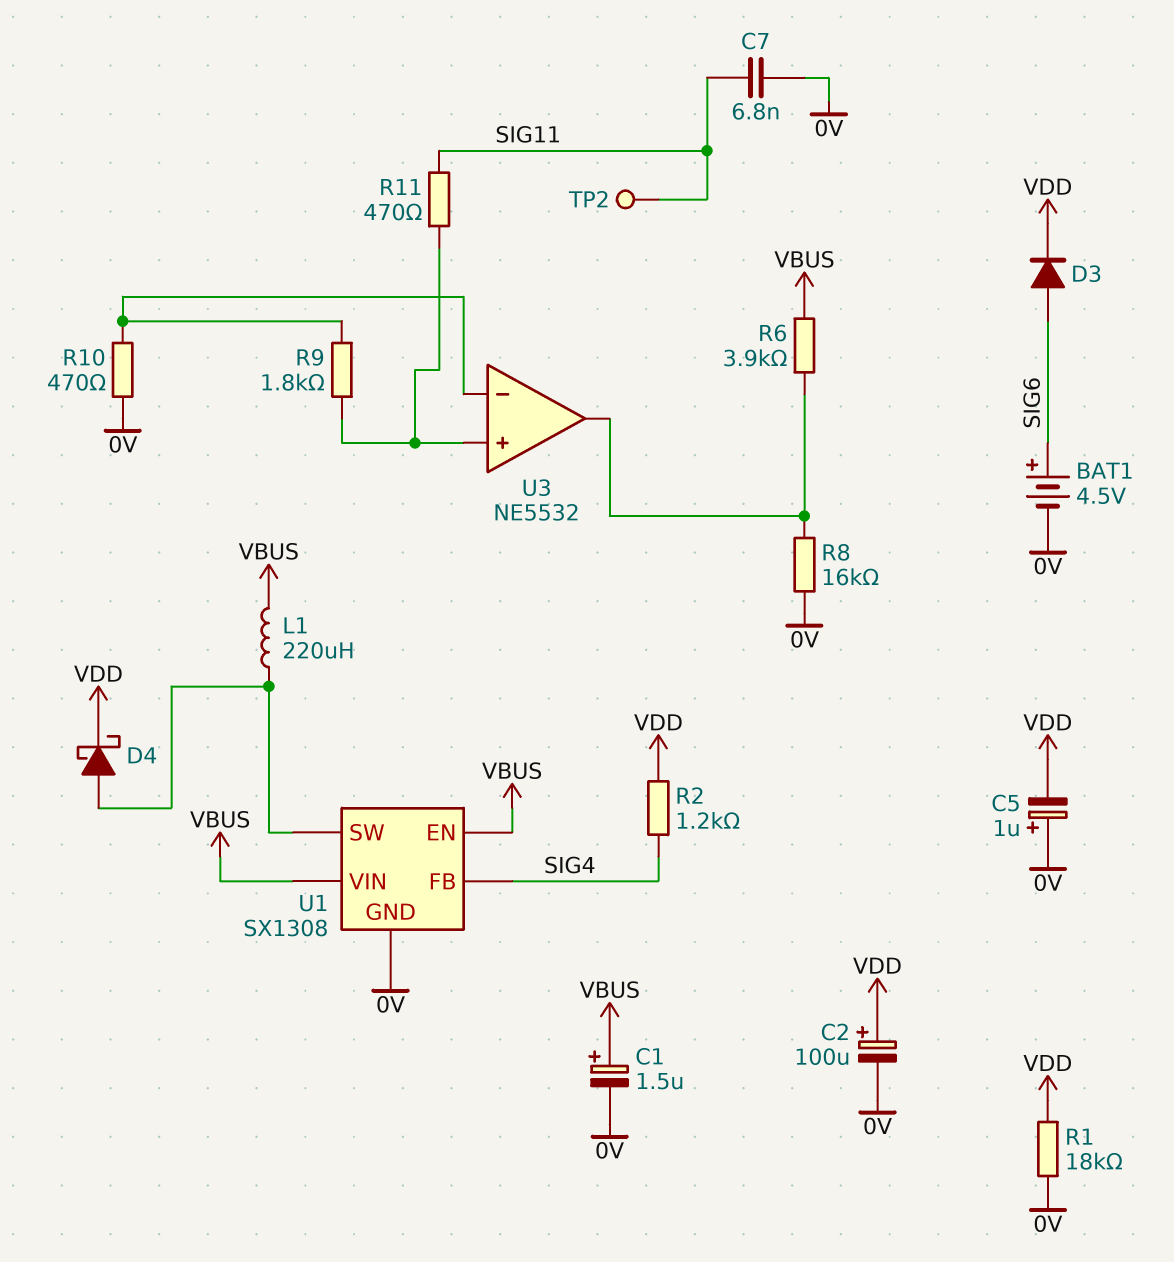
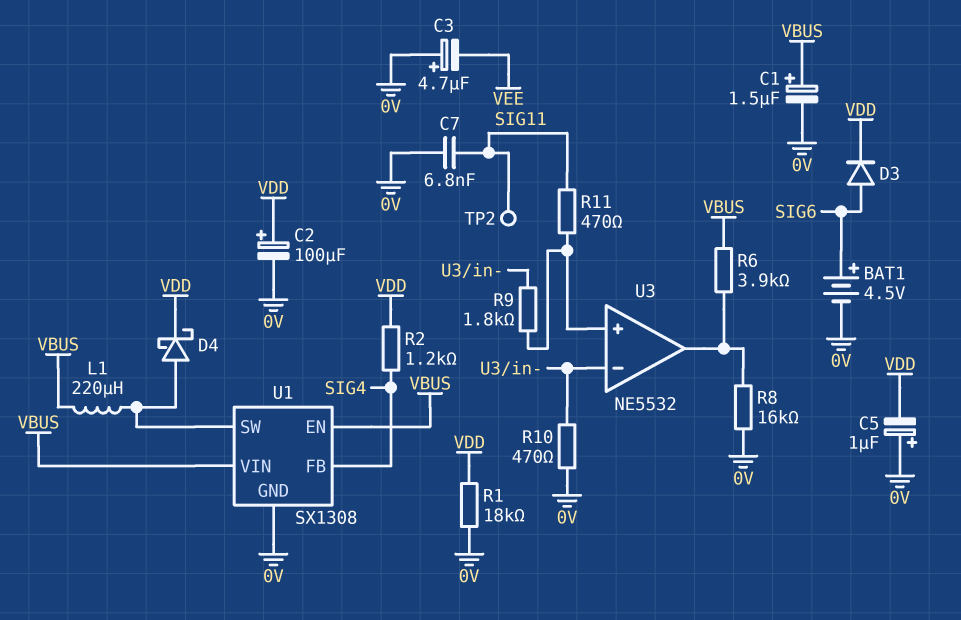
C3: none -> 4.7uF (plus 0V, minus VEE)

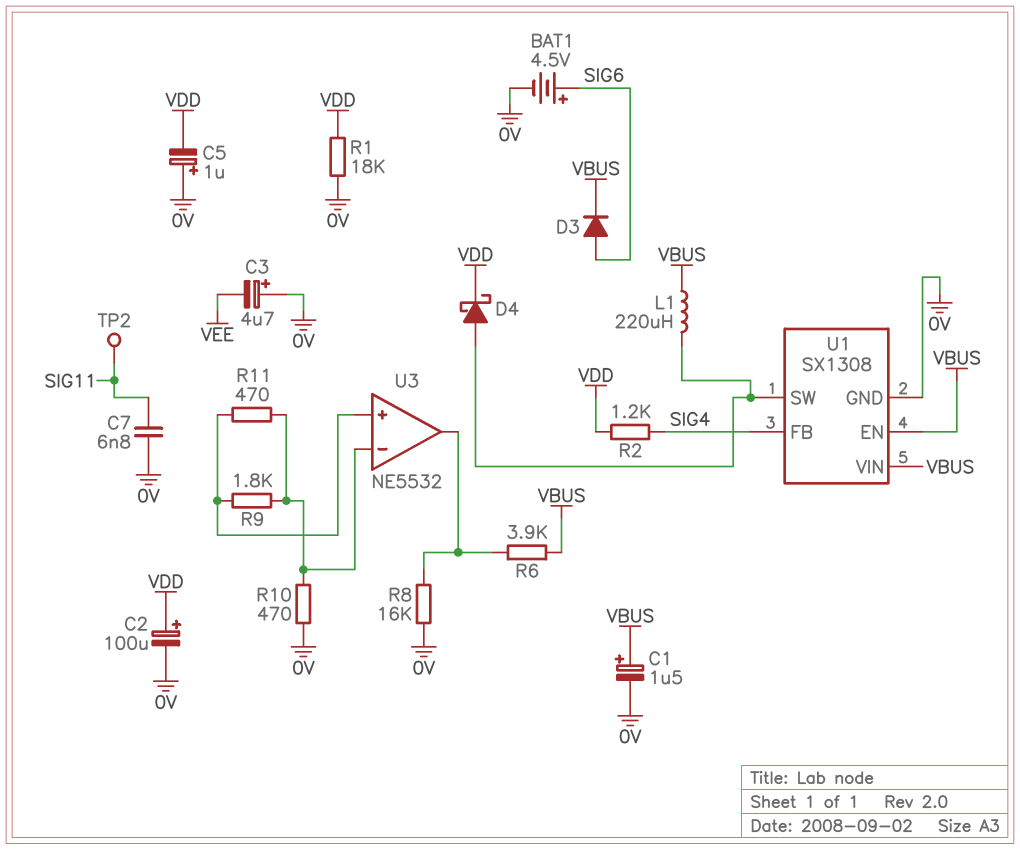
D3: diode (A SIG6, K VDD) -> diode (A SIG6, K VBUS)
R11: 470 (SIG11, U3/in+) -> 470 (U3/in+, U3/in-)

